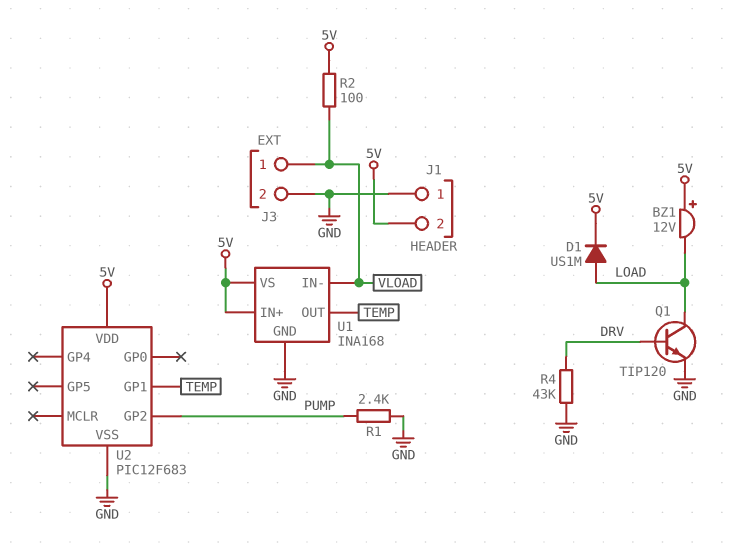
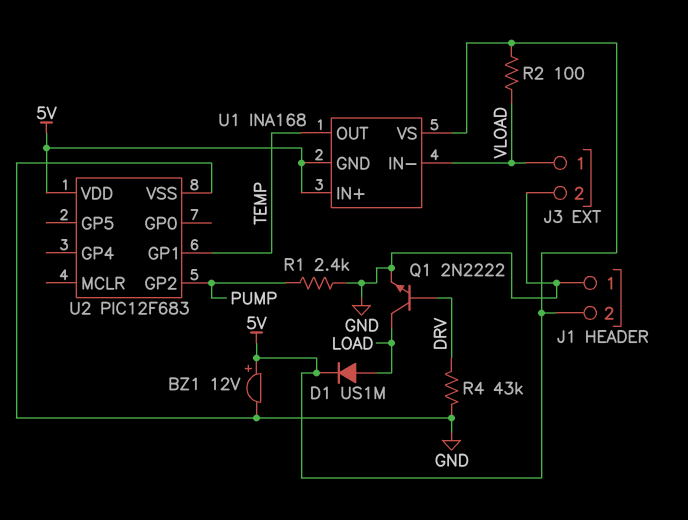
BZ1: buzzer 12V (plus 5V, minus LOAD) -> buzzer 12V (plus 5V, minus GND)
Q1: NPN TIP120 (B DRV, C LOAD, E GND) -> NPN 2N2222 (B DRV, C LOAD, E GND)
U1 pin GND: GND -> 5V

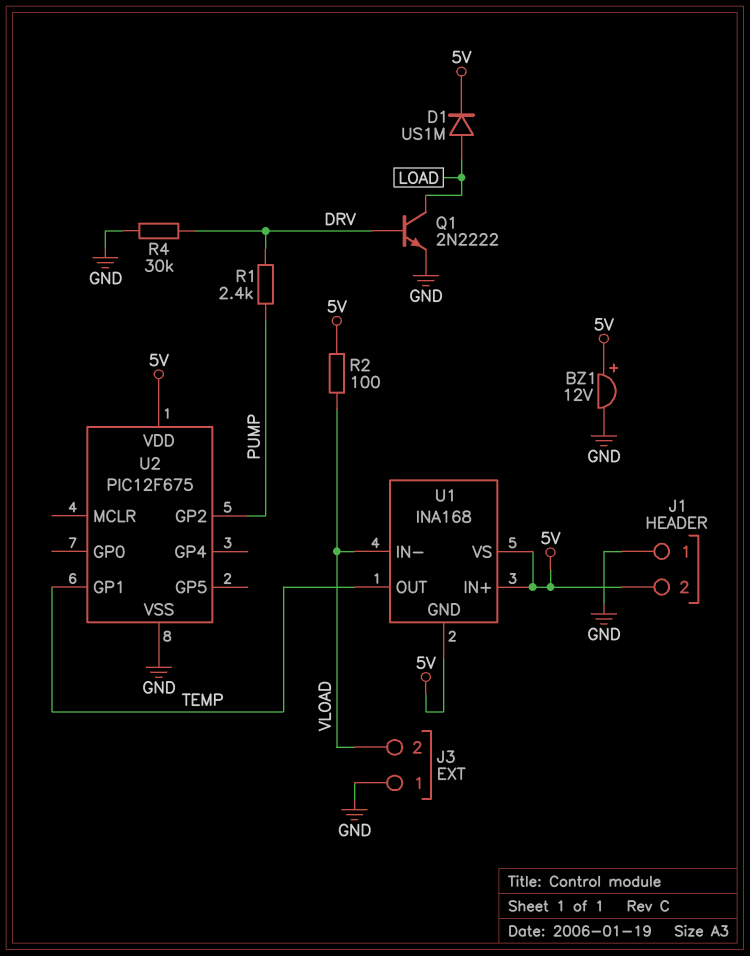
J3 pin 1: VLOAD -> GND
J3 pin 2: GND -> VLOAD
R1: 2.4k (GND, PUMP) -> 2.4k (DRV, PUMP)
R4: 43k (DRV, GND) -> 30k (DRV, GND)
U2: PIC12F683 -> PIC12F675

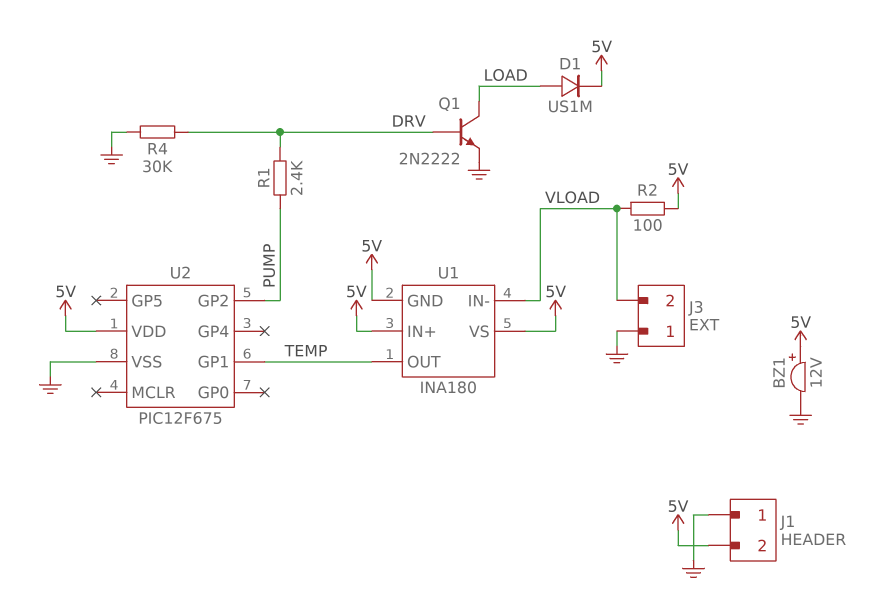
U1: INA168 -> INA180

